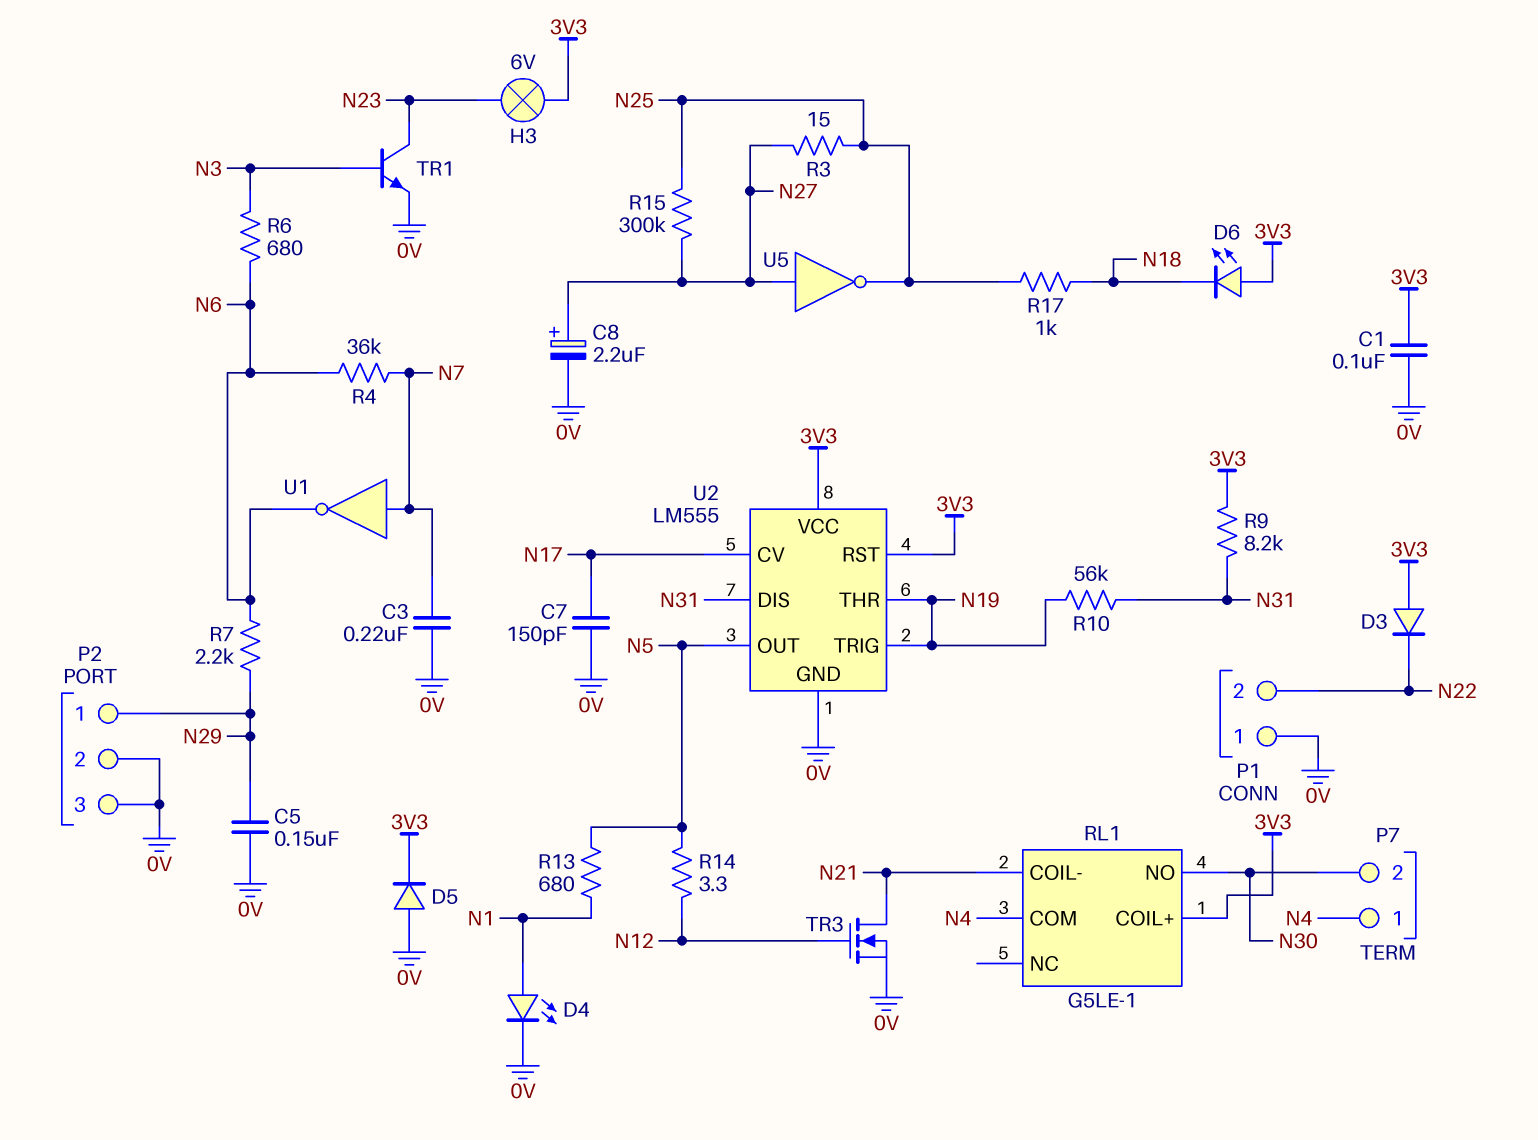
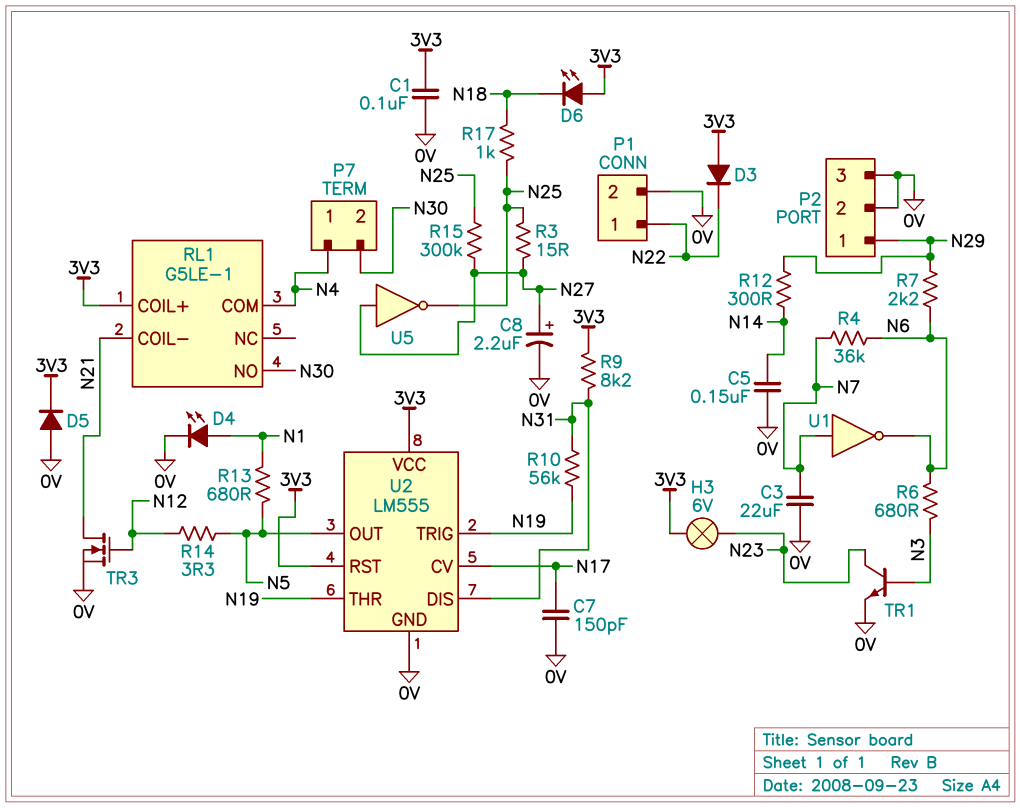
C3: 220nF (0V, N7) -> 22uF (0V, N7)
C5: 150nF (0V, N29) -> 150nF (0V, N14)
P1 pin 1: 0V -> N22
P1 pin 2: N22 -> 0V
R12: none -> 300 (N14, N29)

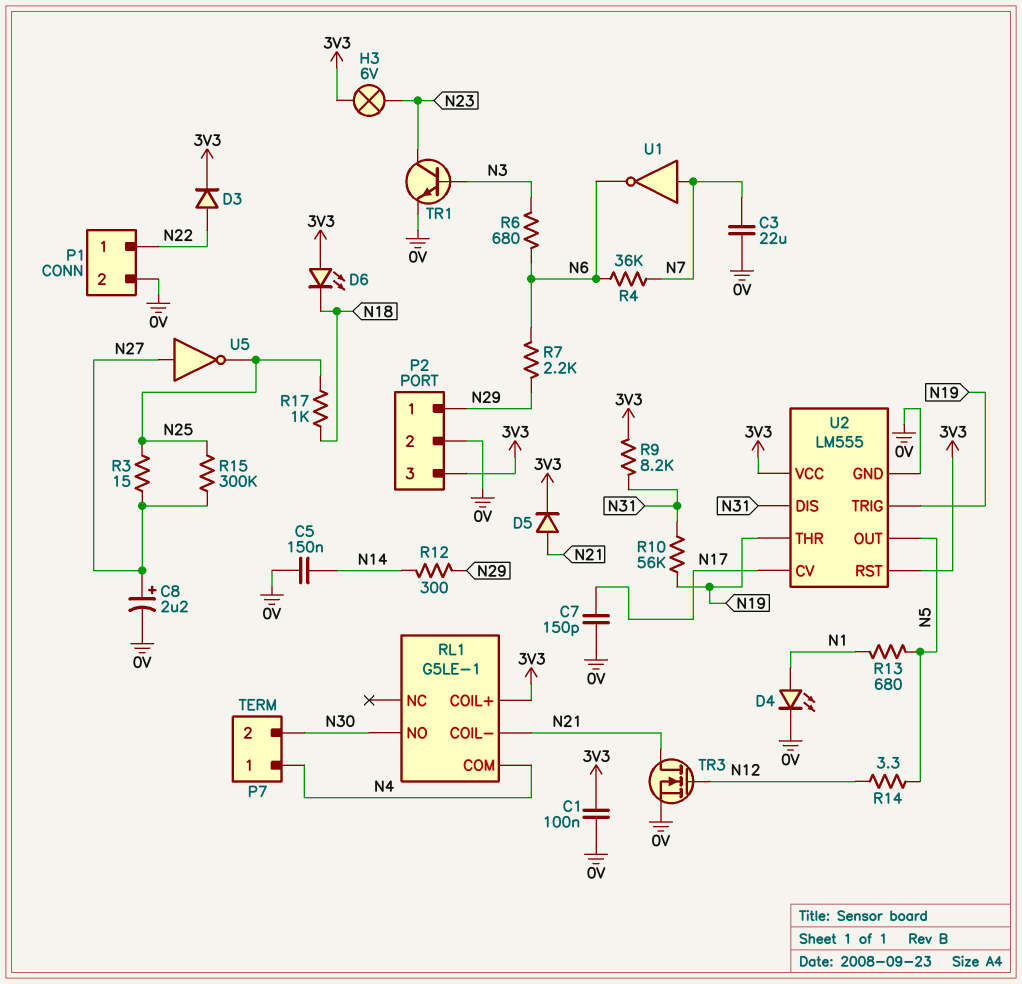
D3: diode (A 3V3, K N22) -> diode (A N22, K 3V3)
D5: diode (A 0V, K 3V3) -> diode (A N21, K 3V3)
P2 pin 3: 0V -> 3V3

